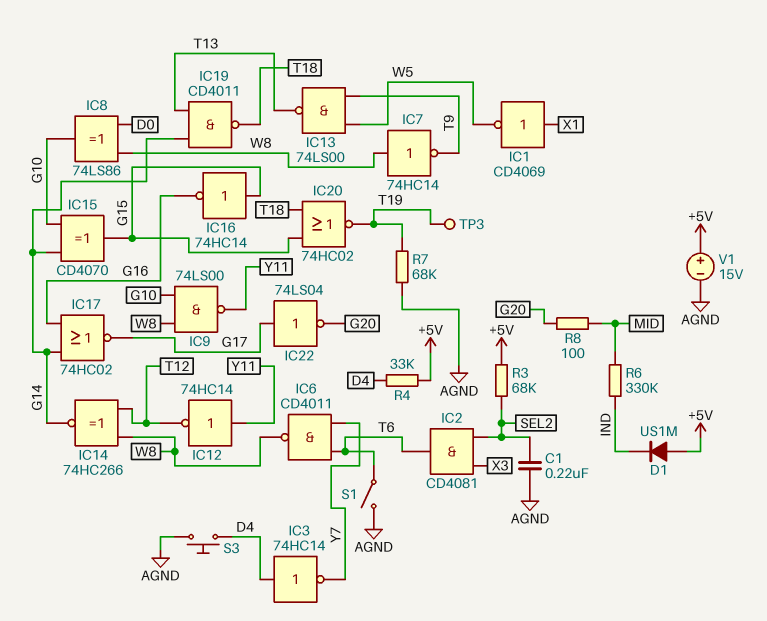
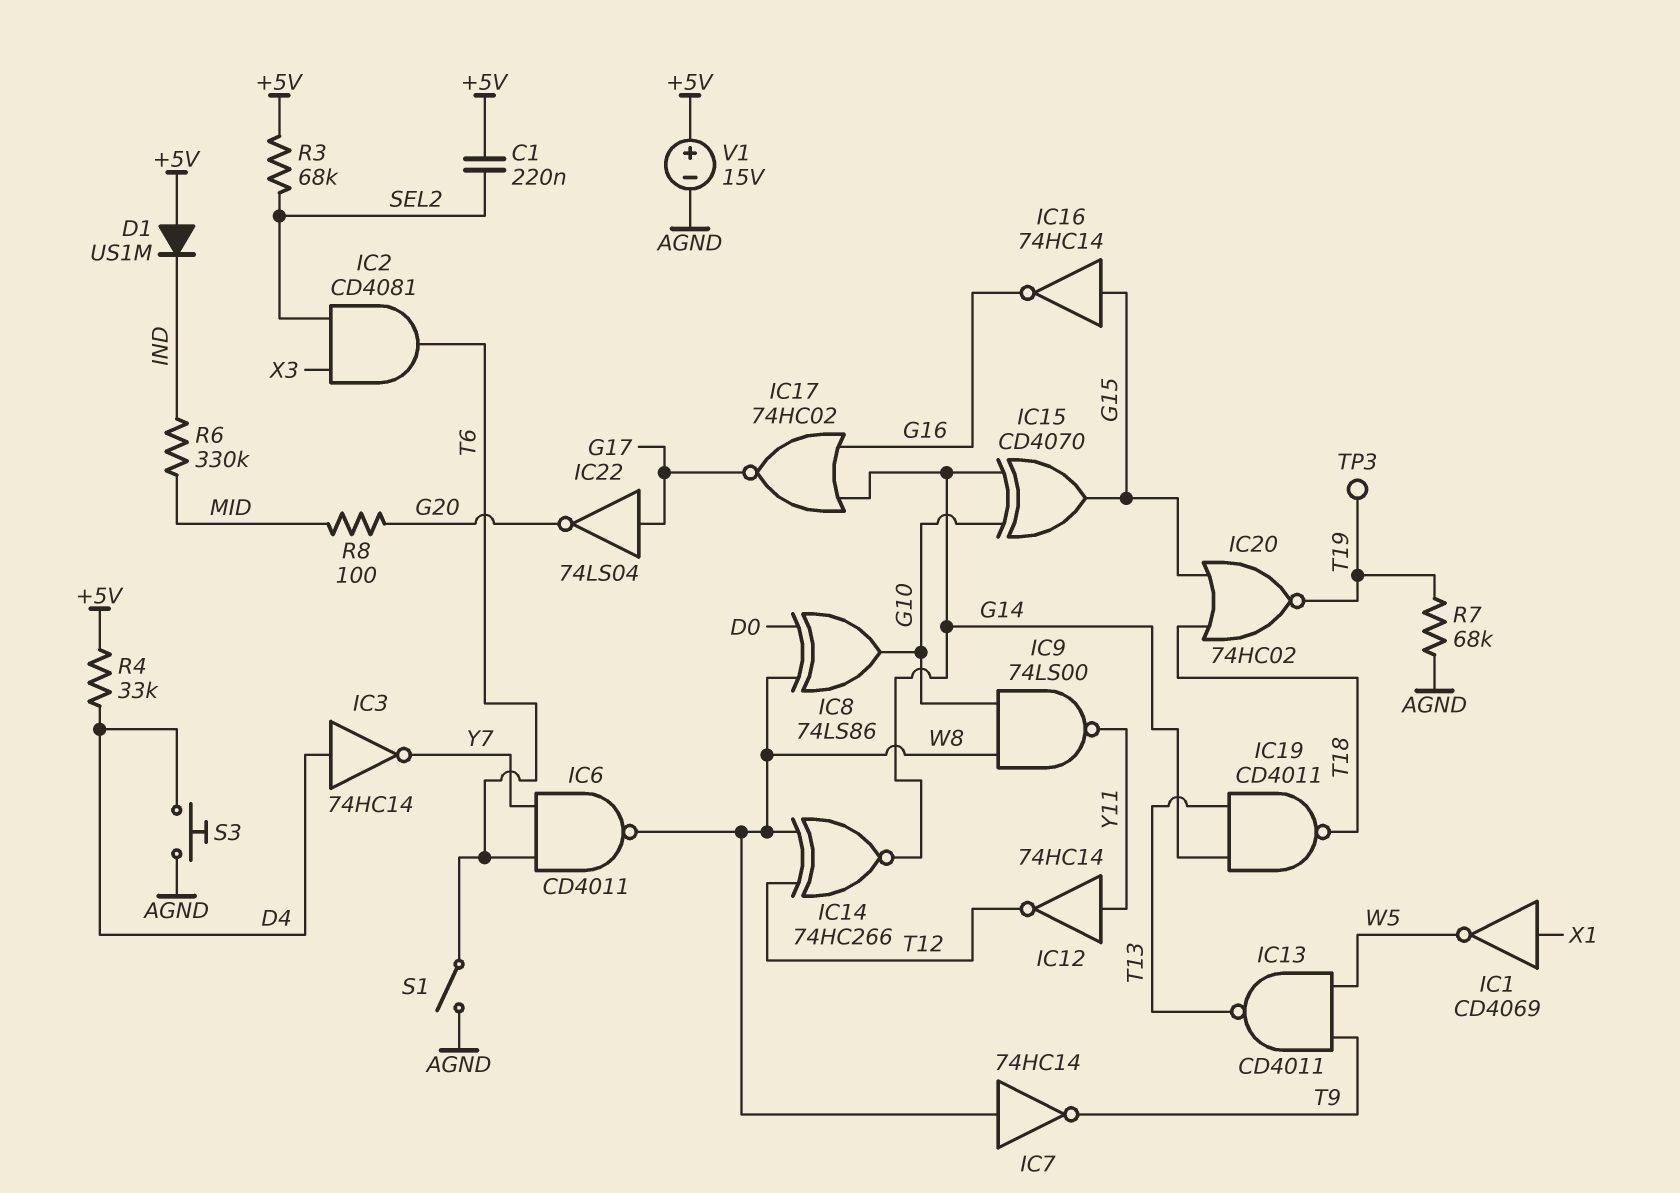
C1: 220nF (AGND, SEL2) -> 220nF (+5V, SEL2)
IC13: NAND 74LS00 (in T9, in W5, out T13) -> NAND CD4011 (in T9, in W5, out T13)

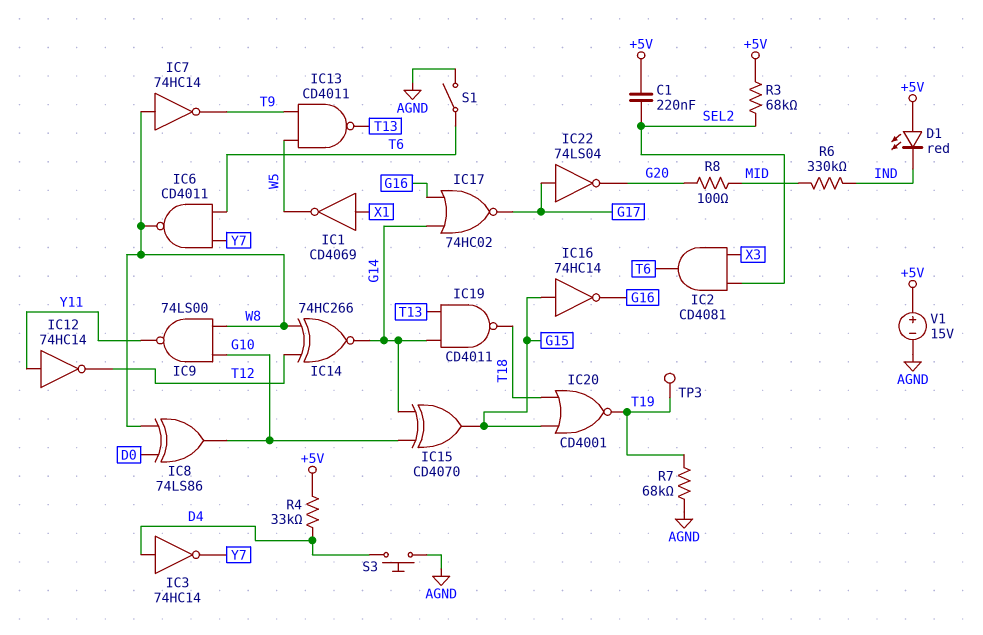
D1: diode US1M (A +5V, K IND) -> LED red (A +5V, K IND)
IC20: NOR 74HC02 (in G15, in T18, out T19) -> NOR CD4001 (in G15, in T18, out T19)

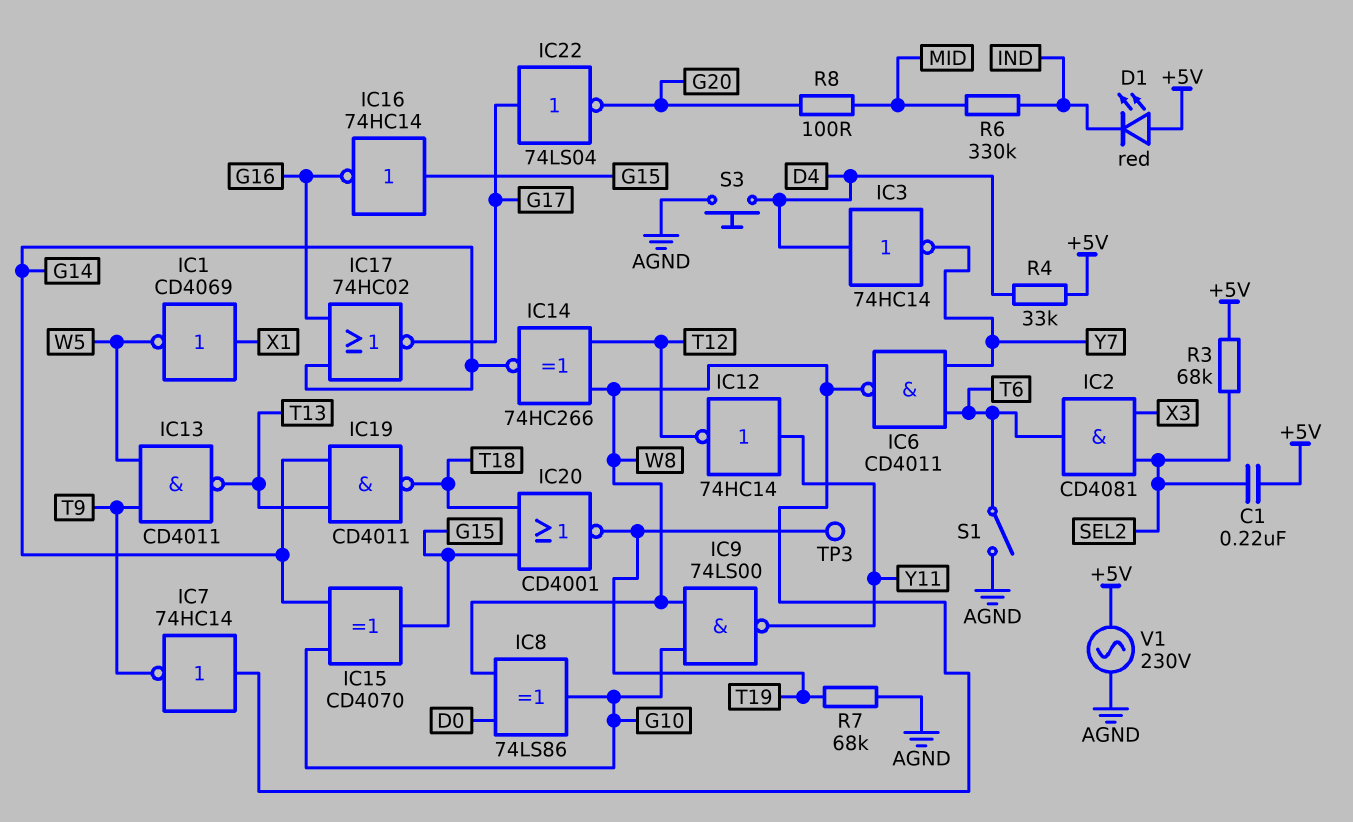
V1: 15V (plus +5V, minus AGND) -> AC 230V (+5V, AGND)

